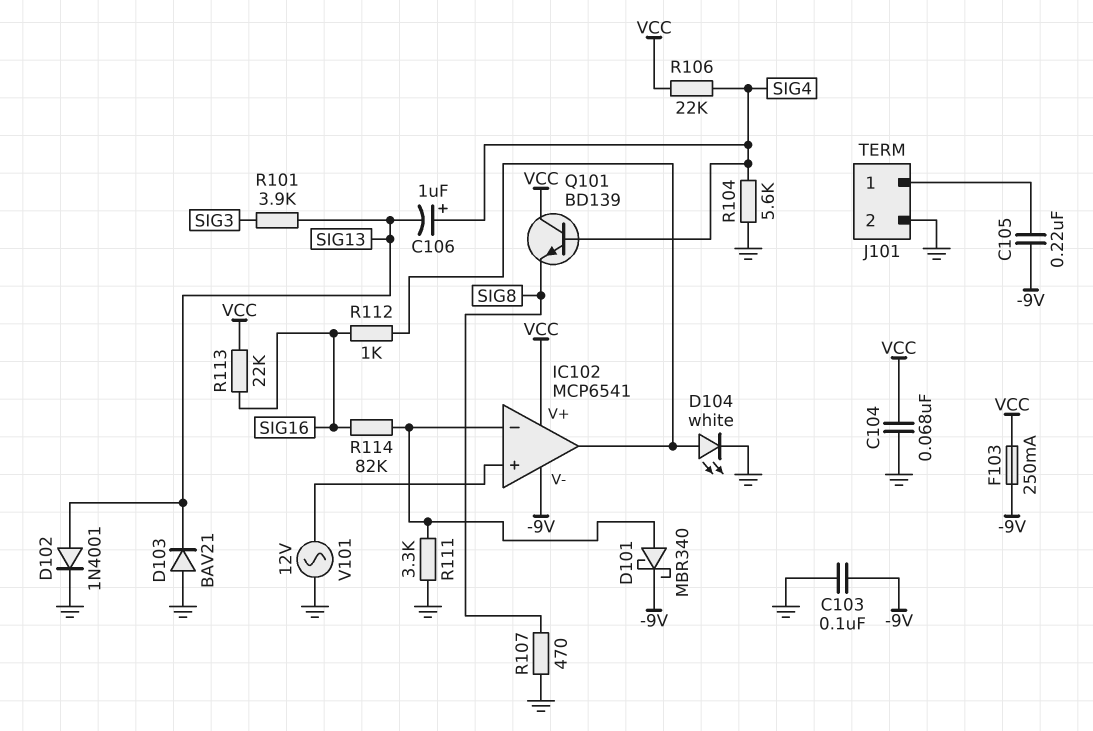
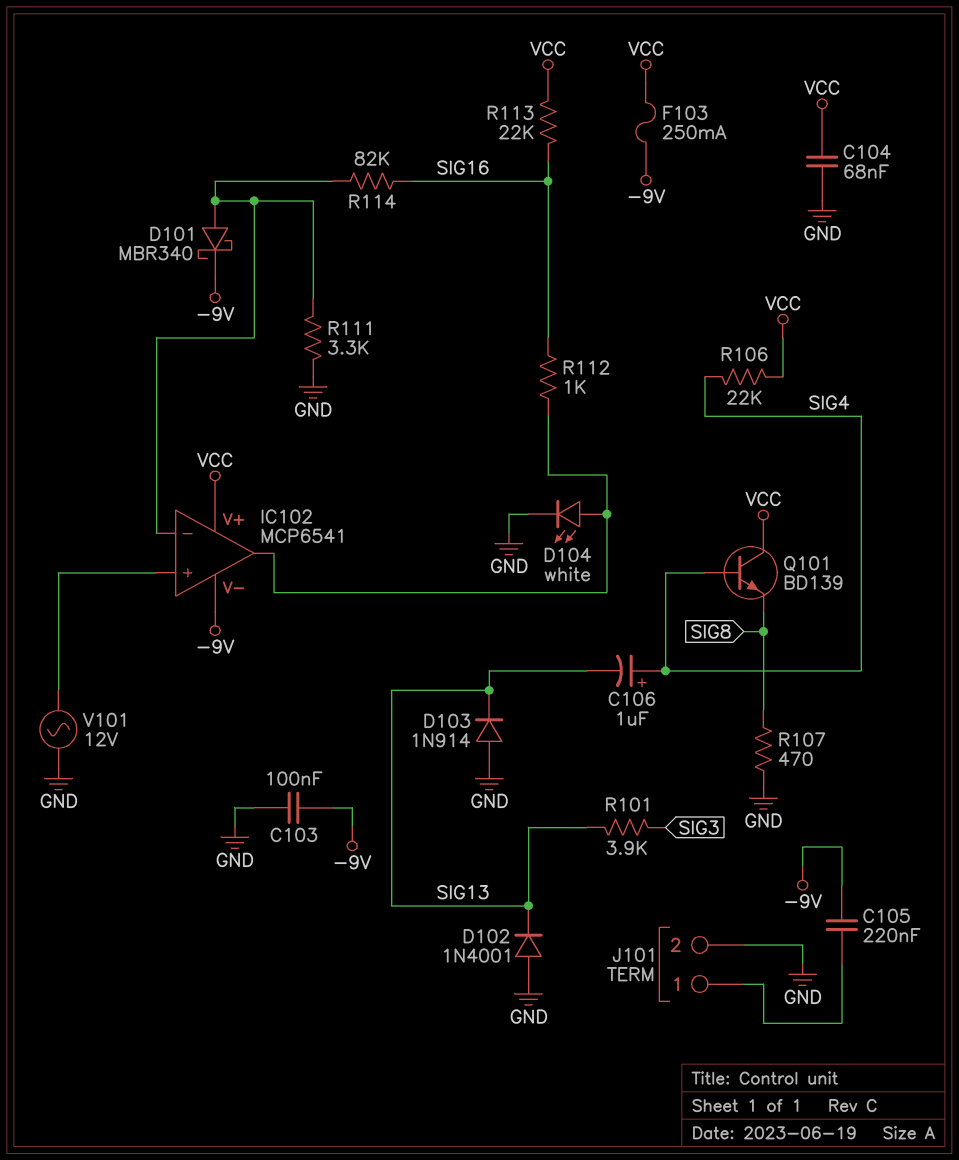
D102: diode 1N4001 (A SIG13, K GND) -> diode 1N4001 (A GND, K SIG13)
D103: diode BAV21 (A GND, K SIG13) -> diode 1N914 (A GND, K SIG13)
R104: 5.6k (GND, SIG4) -> none

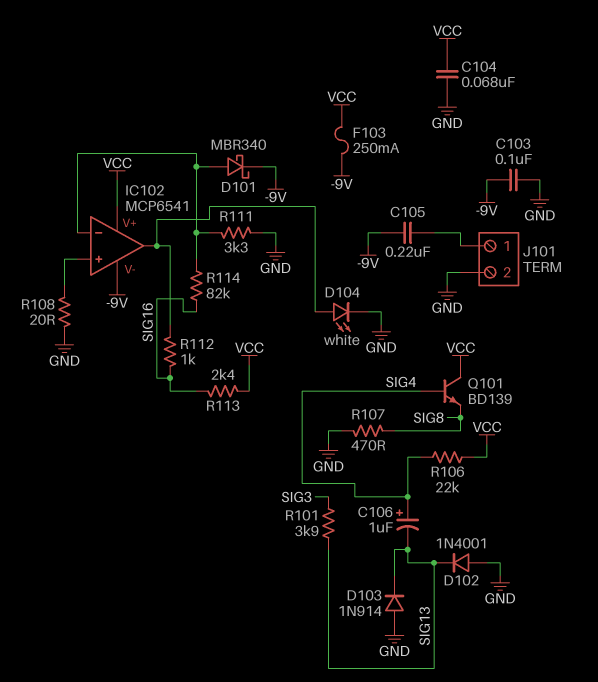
R108: none -> 20 (GND, IC102/in+)
R113: 22k (SIG16, VCC) -> 2.4k (SIG16, VCC)
V101: AC 12V (GND, IC102/in+) -> none

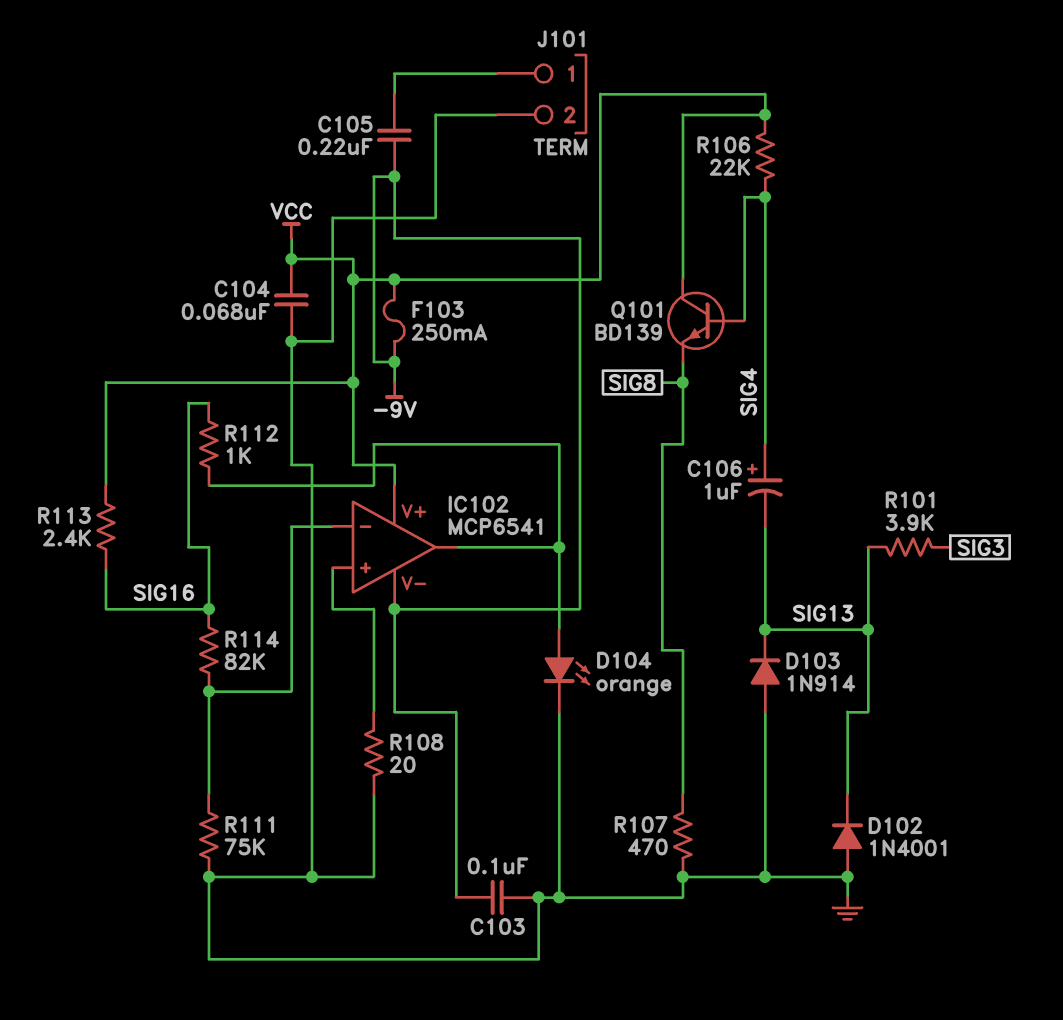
D101: schottky MBR340 (A IC102/in-, K -9V) -> none
D104: LED white (A IC102/out, K GND) -> LED orange (A IC102/out, K GND)
R111: 3.3k (GND, IC102/in-) -> 75k (GND, IC102/in-)

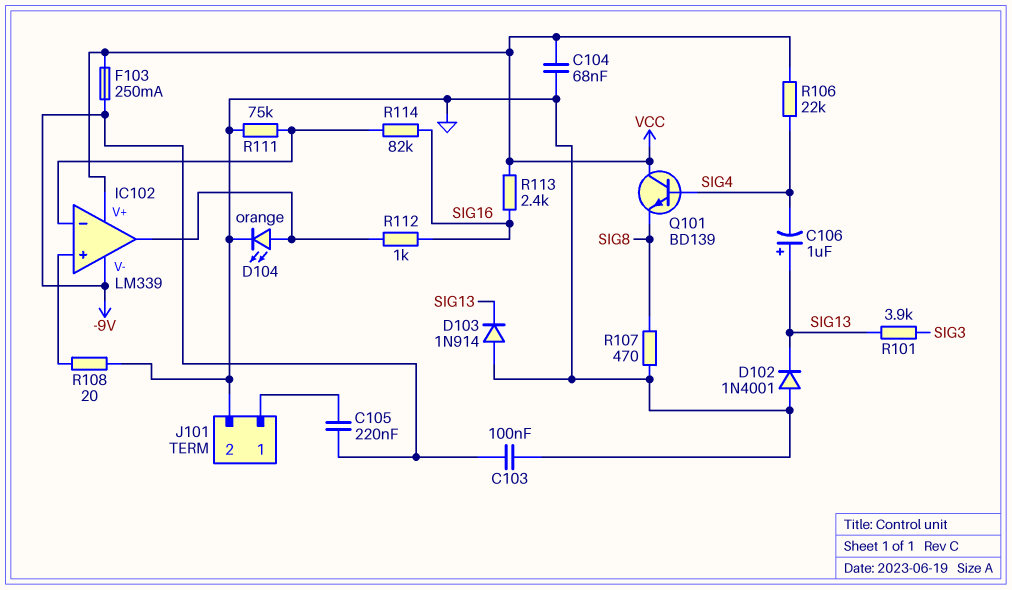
C106: 1uF (plus SIG4, minus SIG13) -> 1uF (plus SIG13, minus SIG4)
IC102: MCP6541 -> LM339

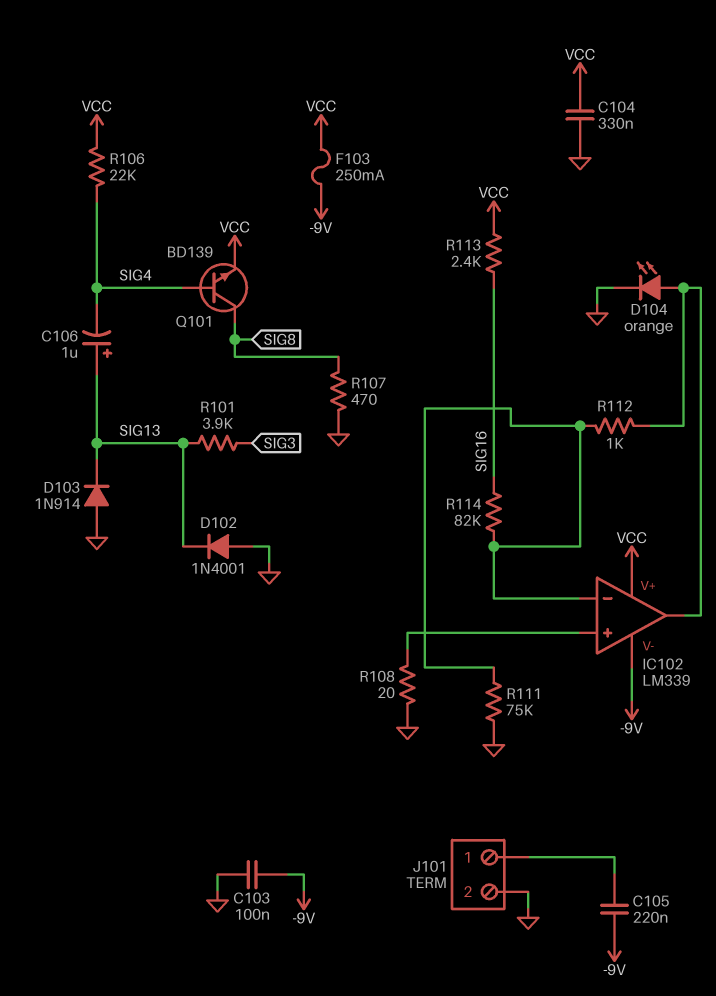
C104: 68nF (GND, VCC) -> 330nF (GND, VCC)
Q101: NPN BD139 (B SIG4, C VCC, E SIG8) -> NPN BD139 (B SIG4, C SIG8, E VCC)
R112: 1k (IC102/out, SIG16) -> 1k (IC102/in-, IC102/out)

